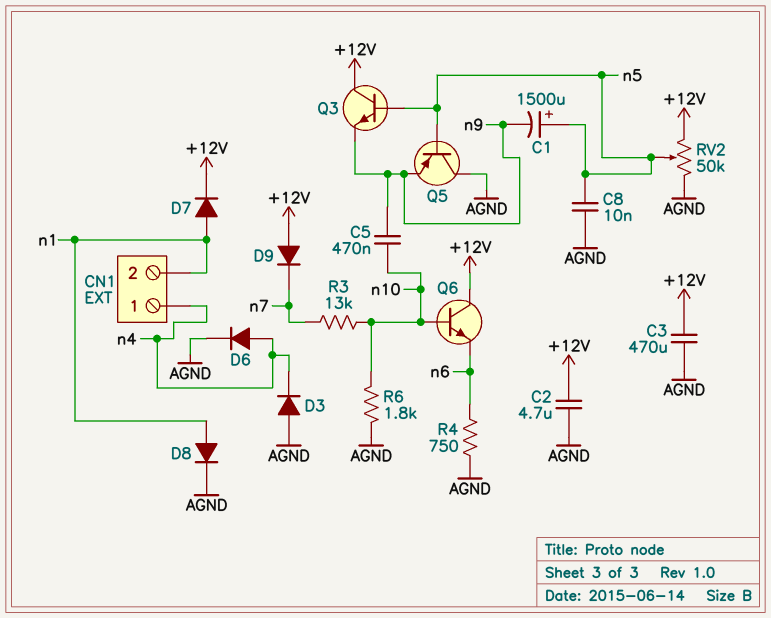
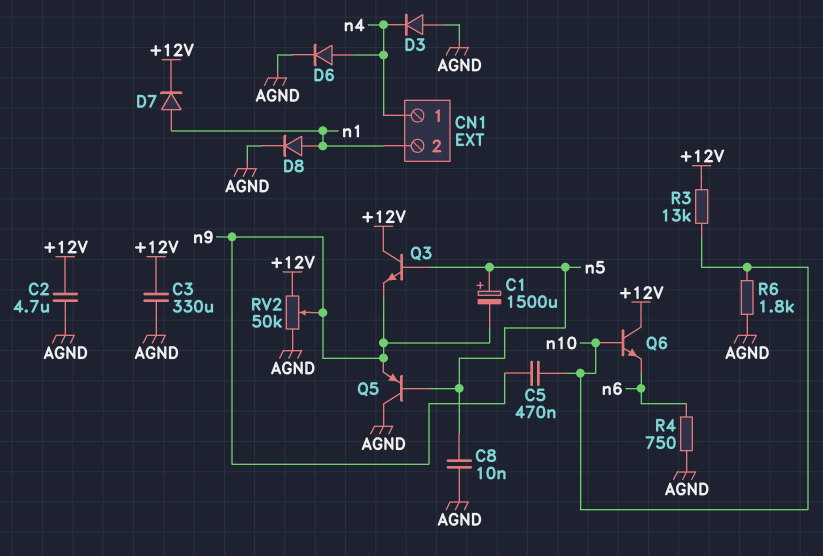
C3: 470uF (+12V, AGND) -> 330uF (+12V, AGND)
D9: diode (A +12V, K n7) -> none
R3: 13k (n7, n10) -> 13k (+12V, n10)
RV2: 50k (+12V, AGND, wiper n5) -> 50k (+12V, AGND, wiper n9)

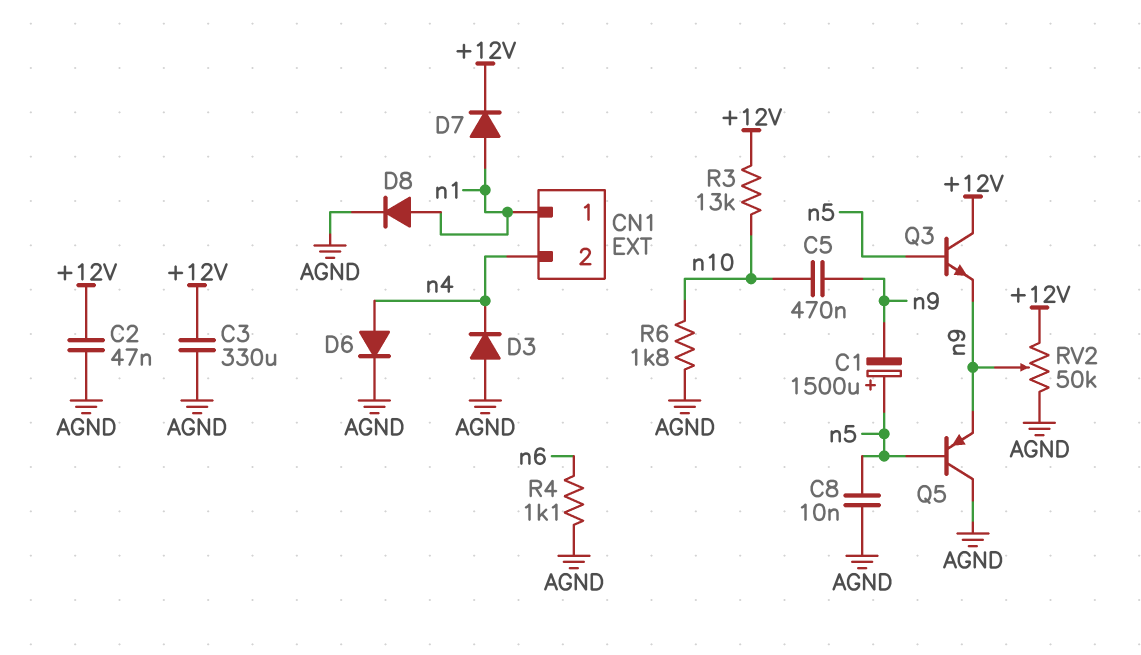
C2: 4.7uF (+12V, AGND) -> 47nF (+12V, AGND)
CN1 pin 1: n4 -> n1
CN1 pin 2: n1 -> n4
Q6: NPN (B n10, C +12V, E n6) -> none
R4: 750 (AGND, n6) -> 1.1k (AGND, n6)

